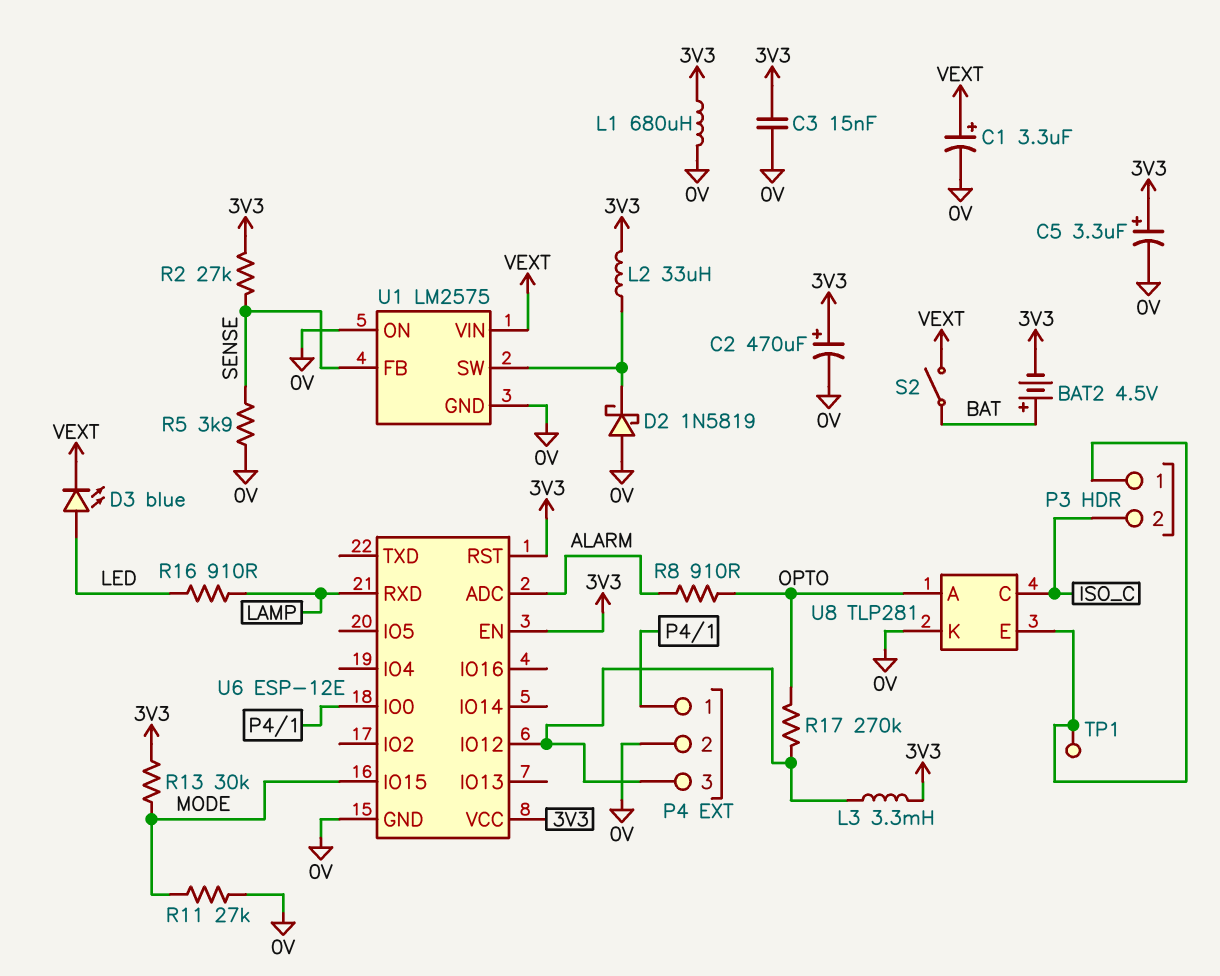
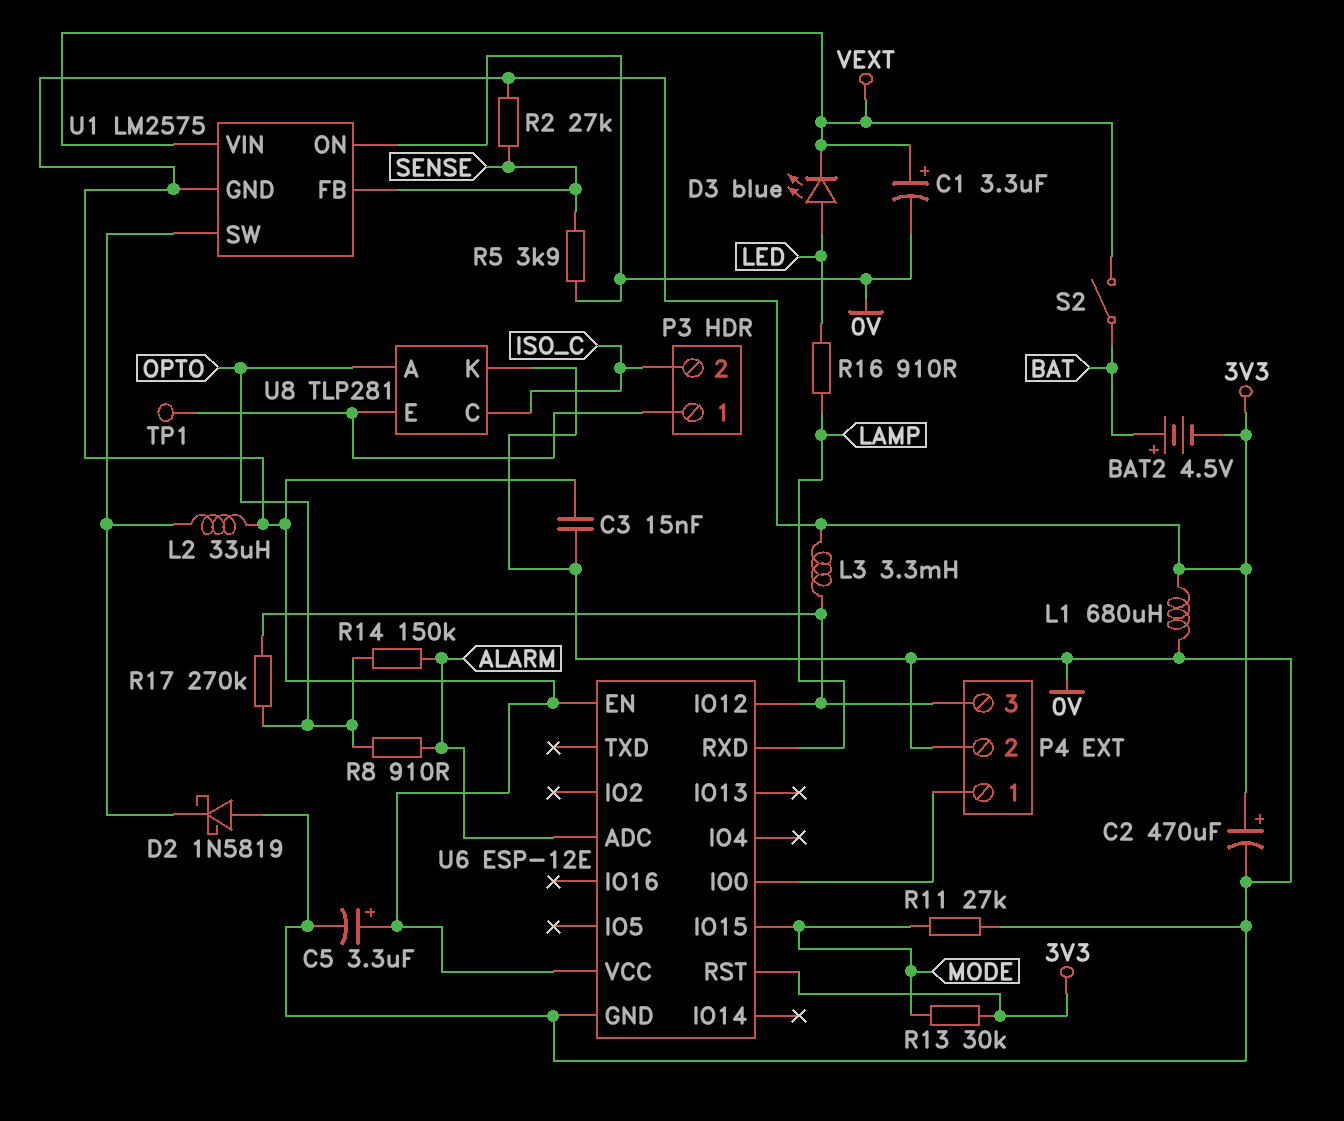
R14: none -> 150k (ALARM, OPTO)
U1 pin GND: 0V -> 3V3

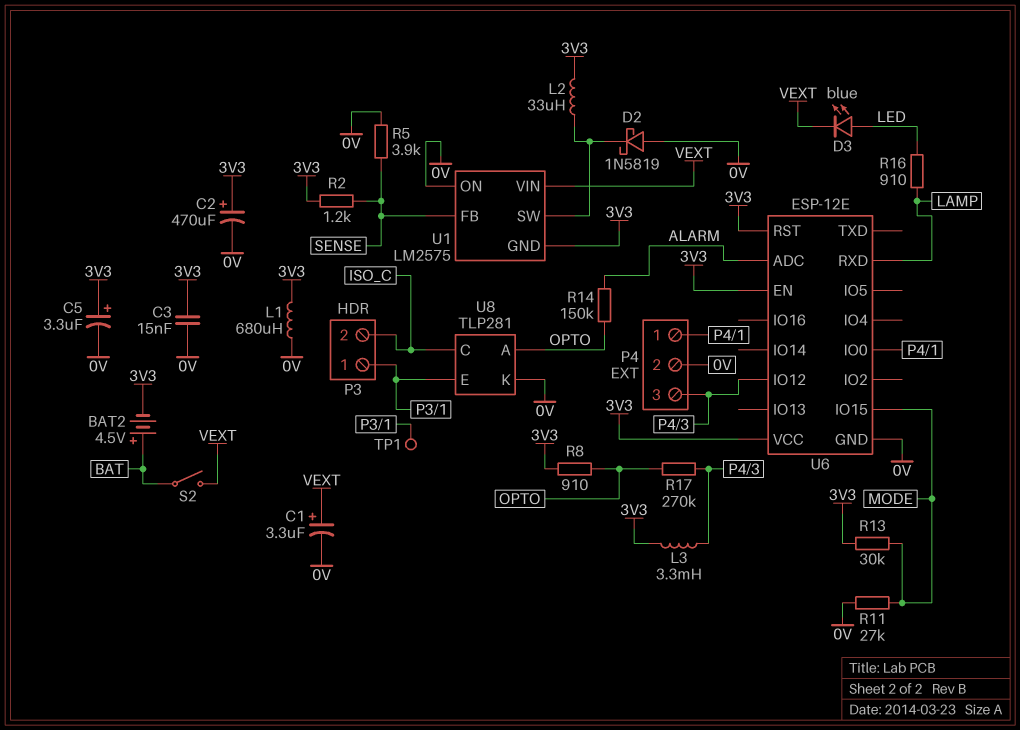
R2: 27k (3V3, SENSE) -> 1.2k (3V3, SENSE)
R8: 910 (ALARM, OPTO) -> 910 (3V3, OPTO)

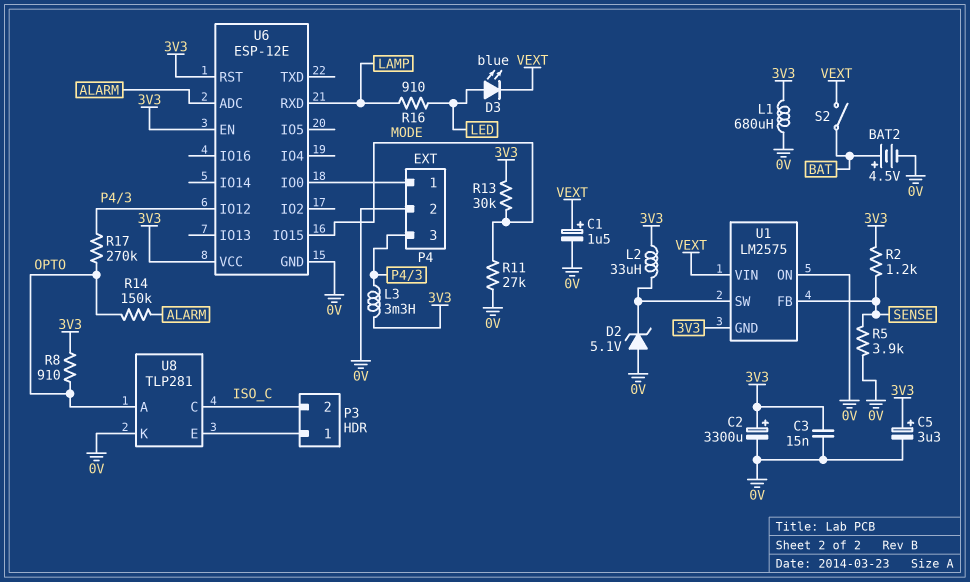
BAT2: 4.5V (plus BAT, minus 3V3) -> 4.5V (plus BAT, minus 0V)
C1: 3.3uF (plus VEXT, minus 0V) -> 1.5uF (plus VEXT, minus 0V)
C2: 470uF (plus 3V3, minus 0V) -> 3300uF (plus 3V3, minus 0V)
D2: schottky 1N5819 (A 0V, K U1/SW) -> zener 5.1V (A 0V, K U1/SW)
TP1: test point (P3/1) -> none

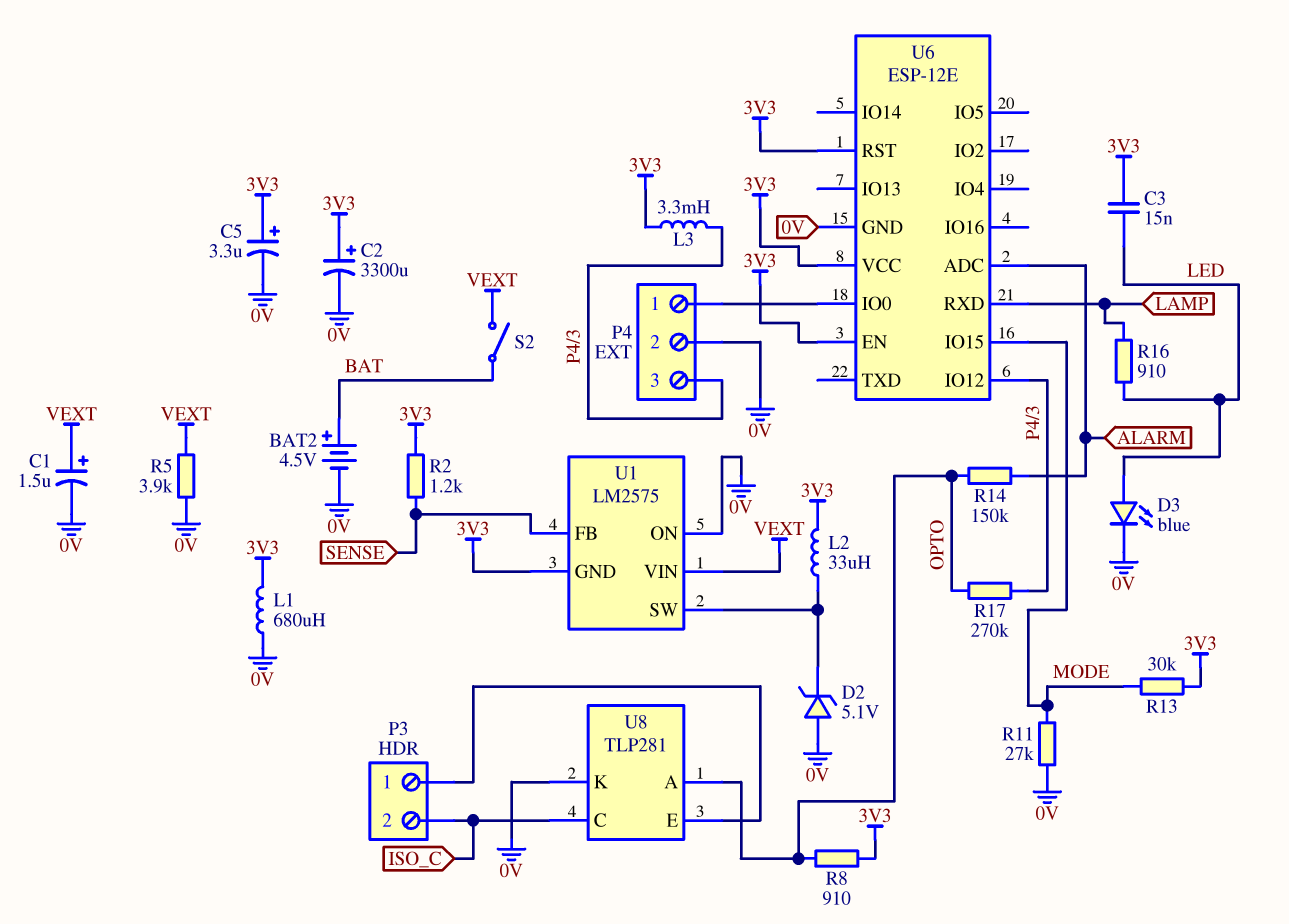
C3: 15nF (0V, 3V3) -> 15nF (3V3, LED)
D3: LED blue (A LED, K VEXT) -> LED blue (A LED, K 0V)
R5: 3.9k (0V, SENSE) -> 3.9k (0V, VEXT)

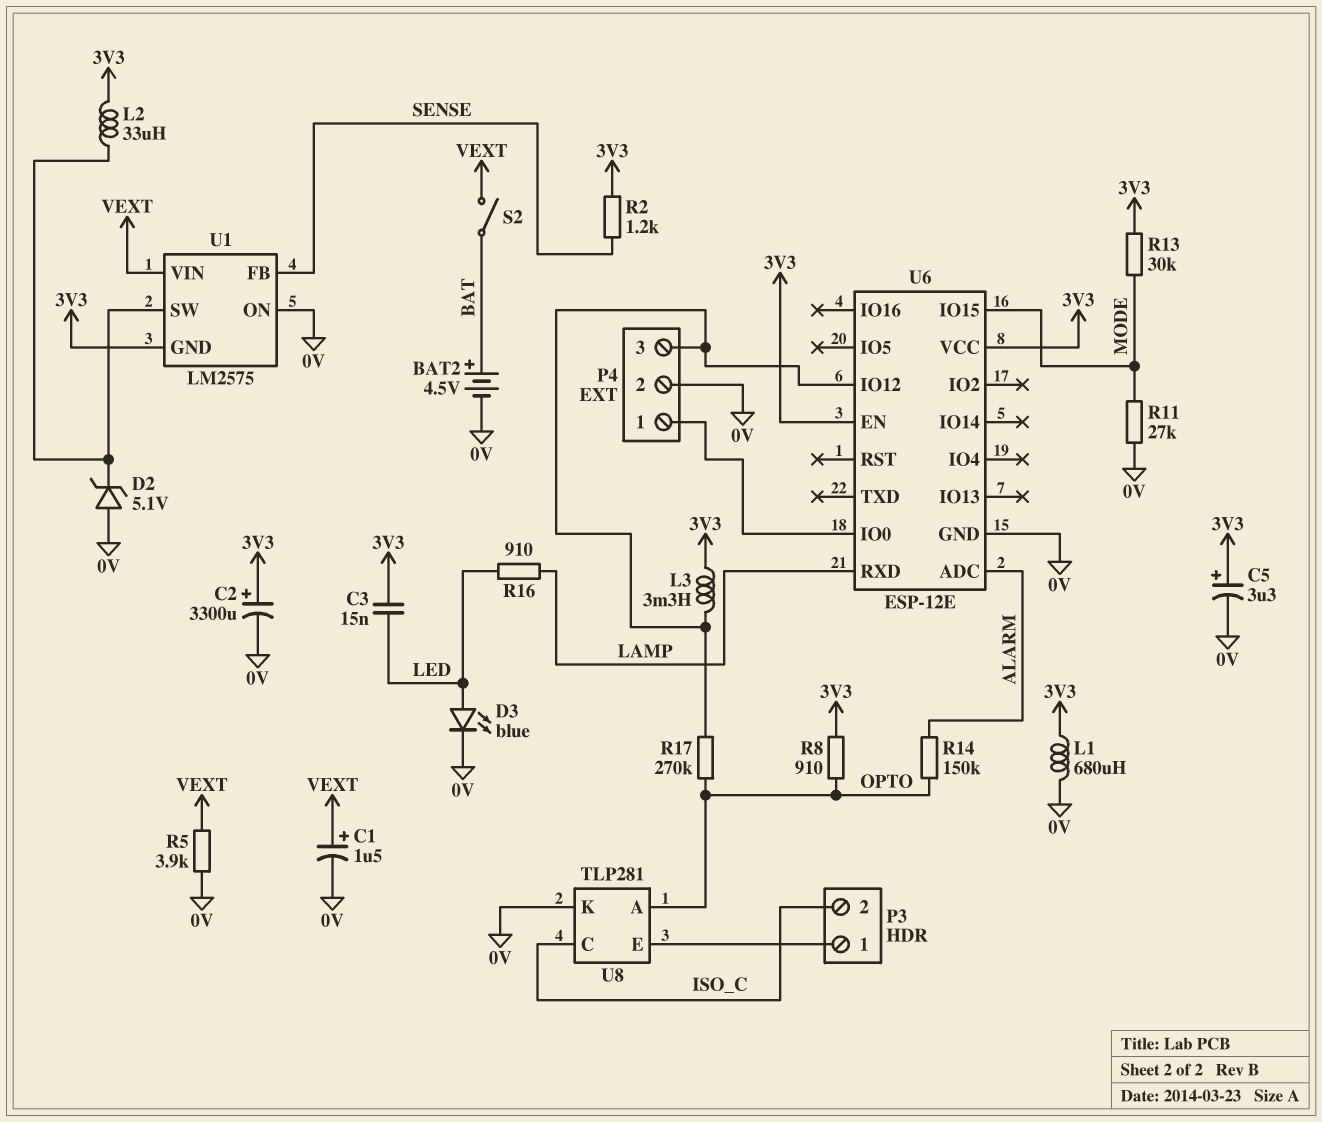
U6 pin RST: 3V3 -> none

